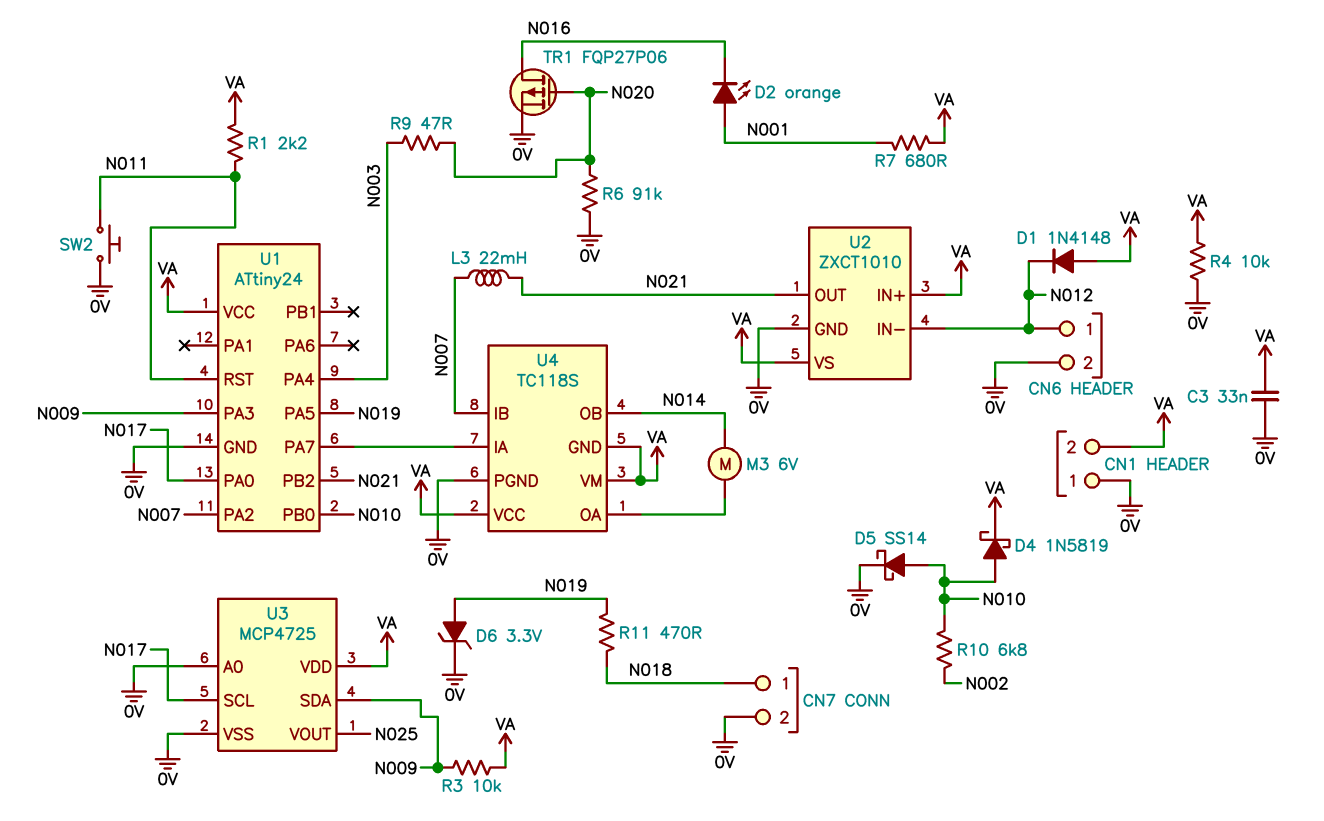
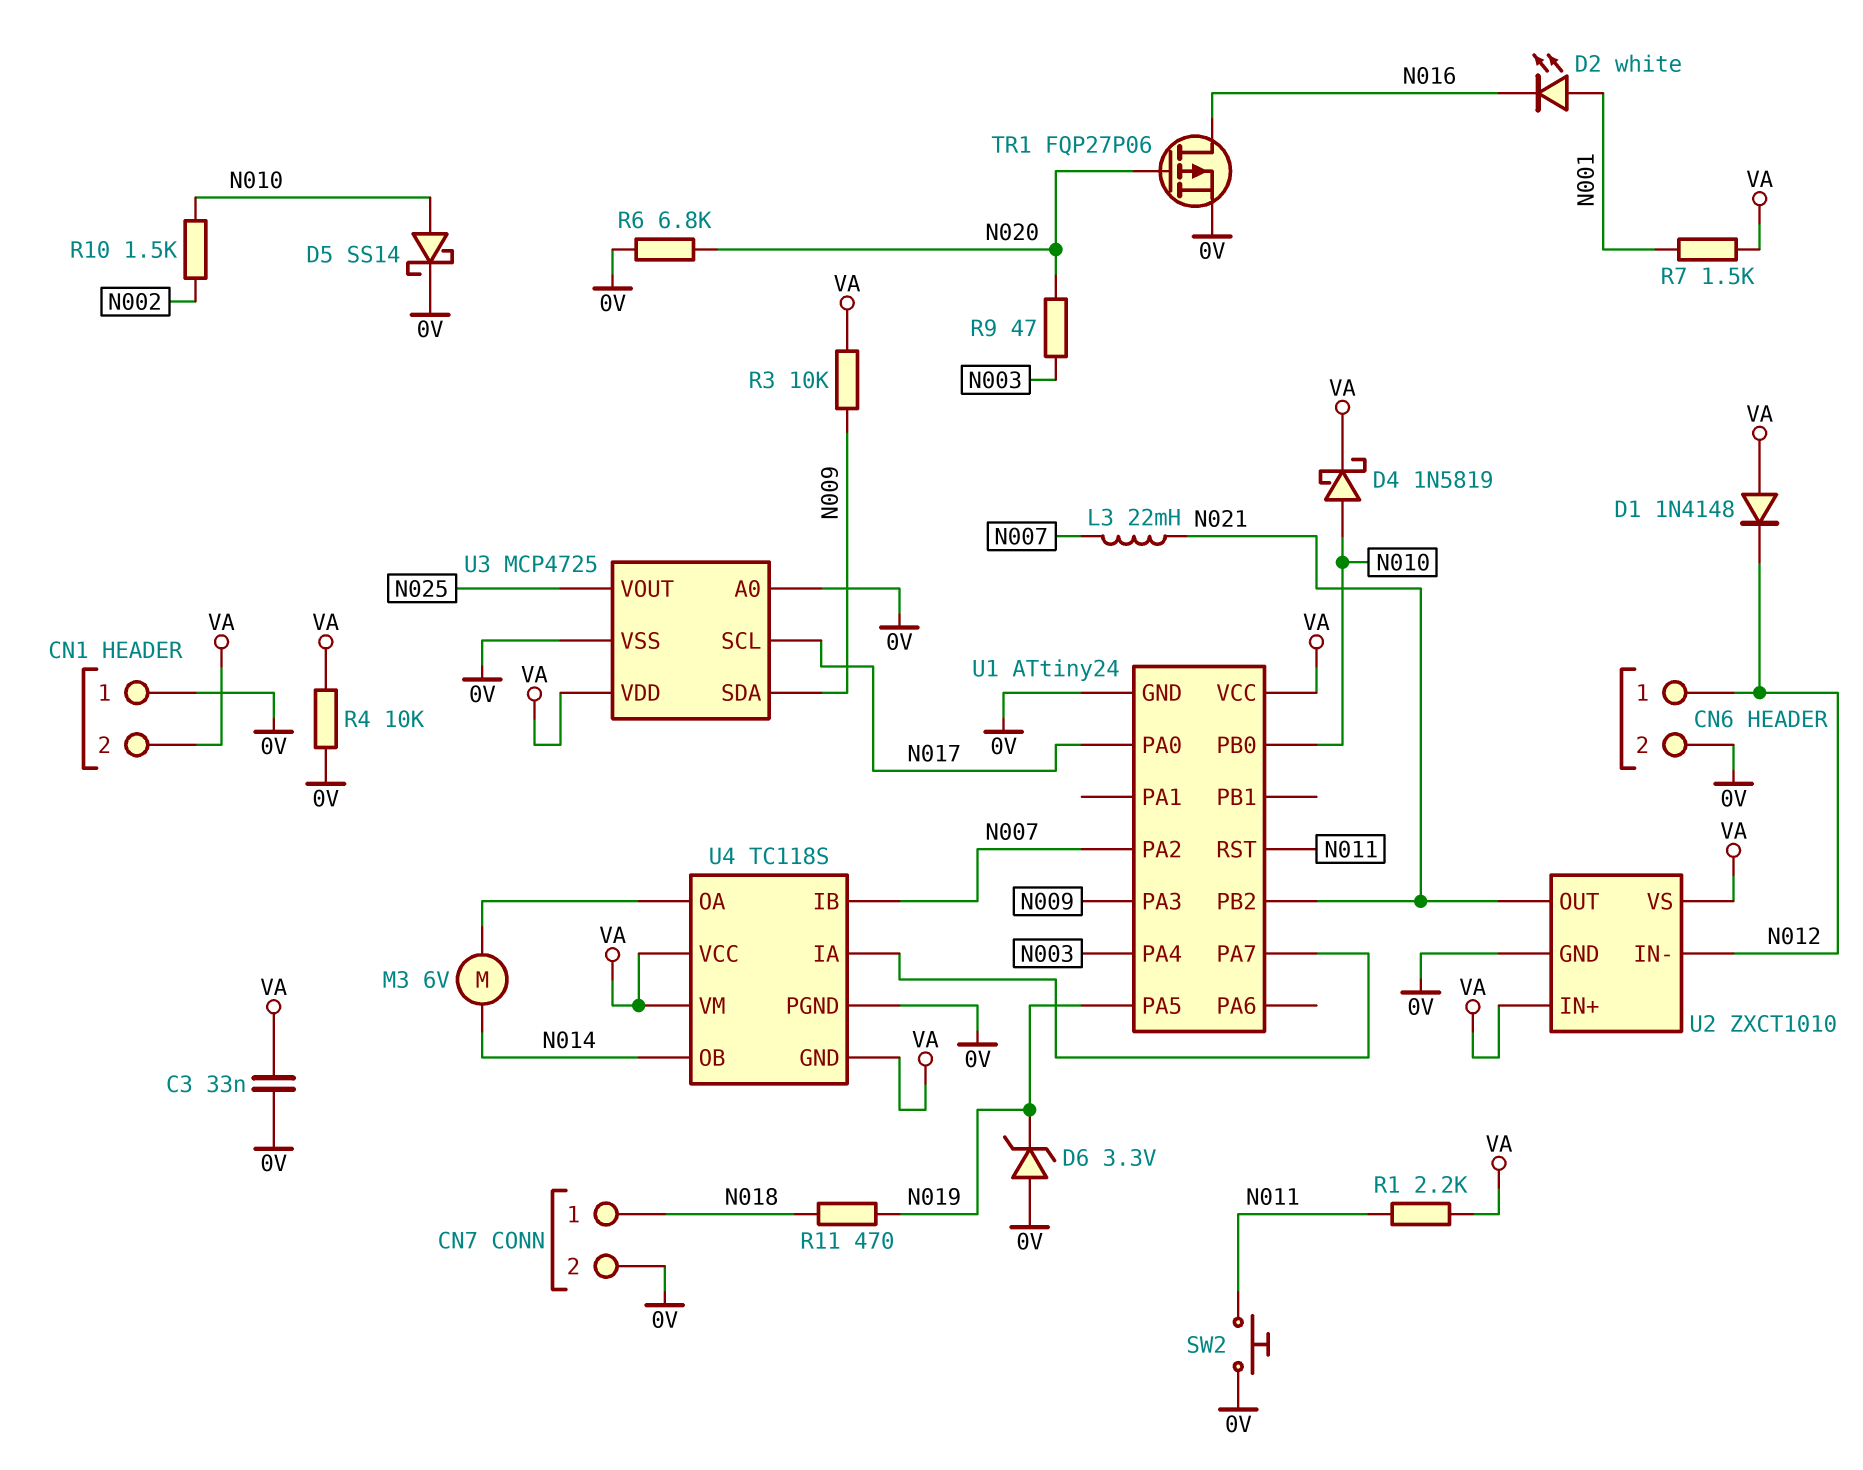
D2: LED orange (A N001, K N016) -> LED white (A N001, K N016)
D6: zener 3.3V (A N019, K 0V) -> zener 3.3V (A 0V, K N019)
R6: 91k (0V, N020) -> 6.8k (0V, N020)
R7: 680 (N001, VA) -> 1.5k (N001, VA)
R10: 6.8k (N002, N010) -> 1.5k (N002, N010)

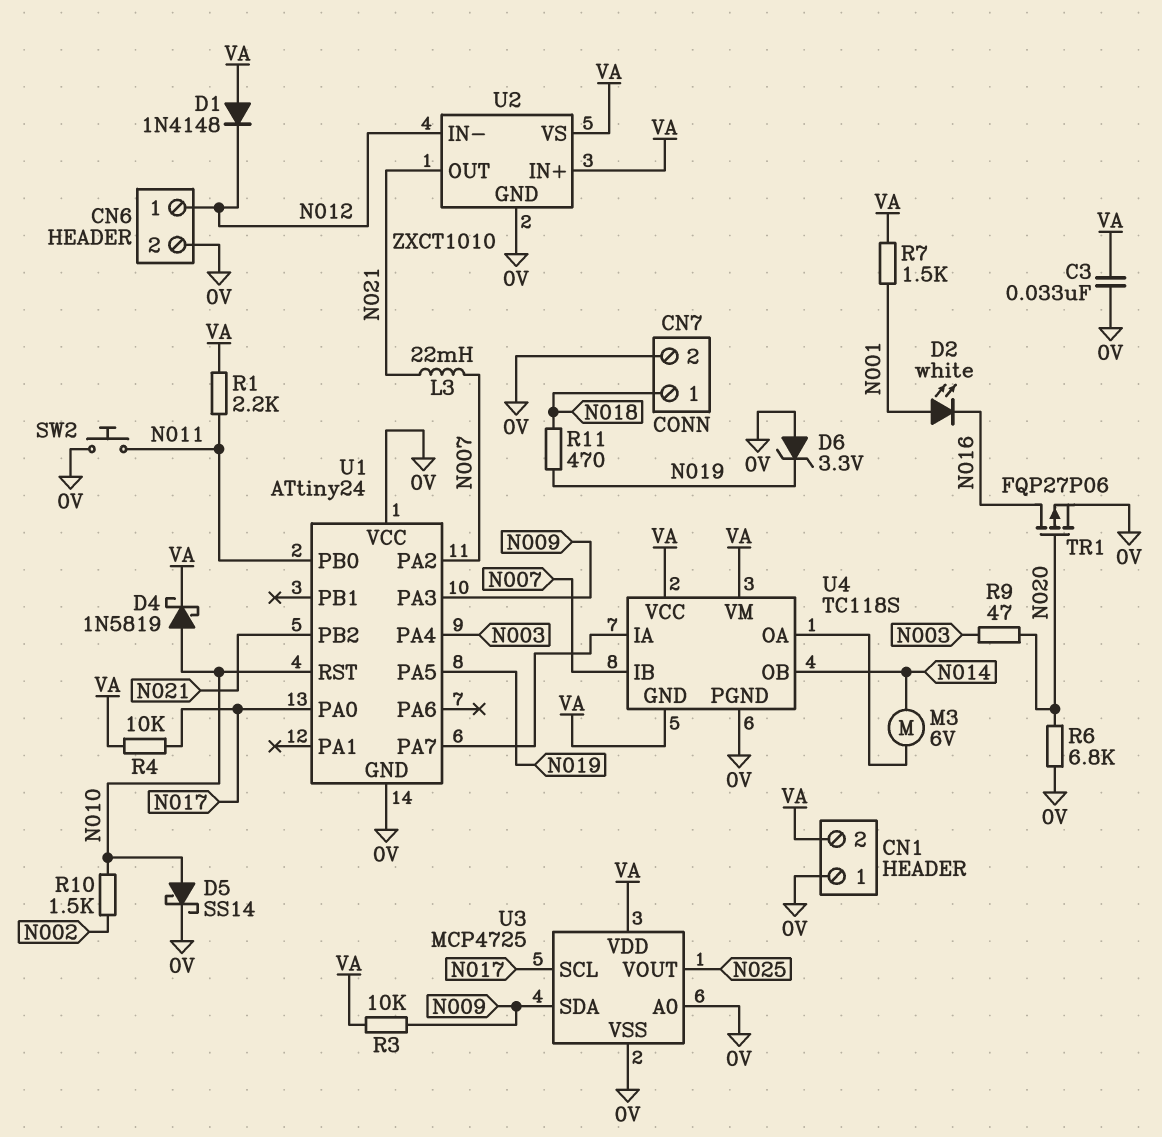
R4: 10k (0V, VA) -> 10k (N017, VA)
U1 pin PB0: N010 -> N011
U1 pin RST: N011 -> N010
U1 pin VCC: VA -> 0V

